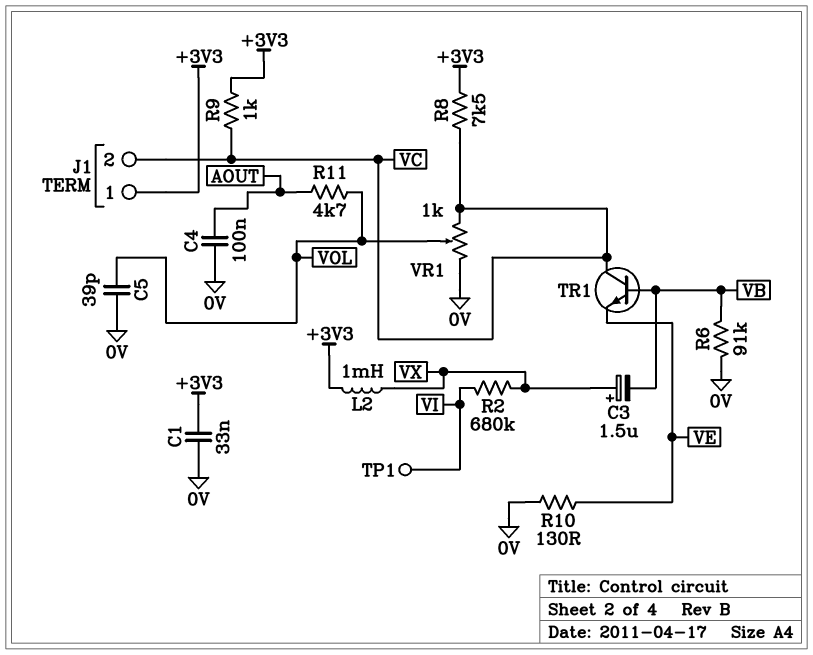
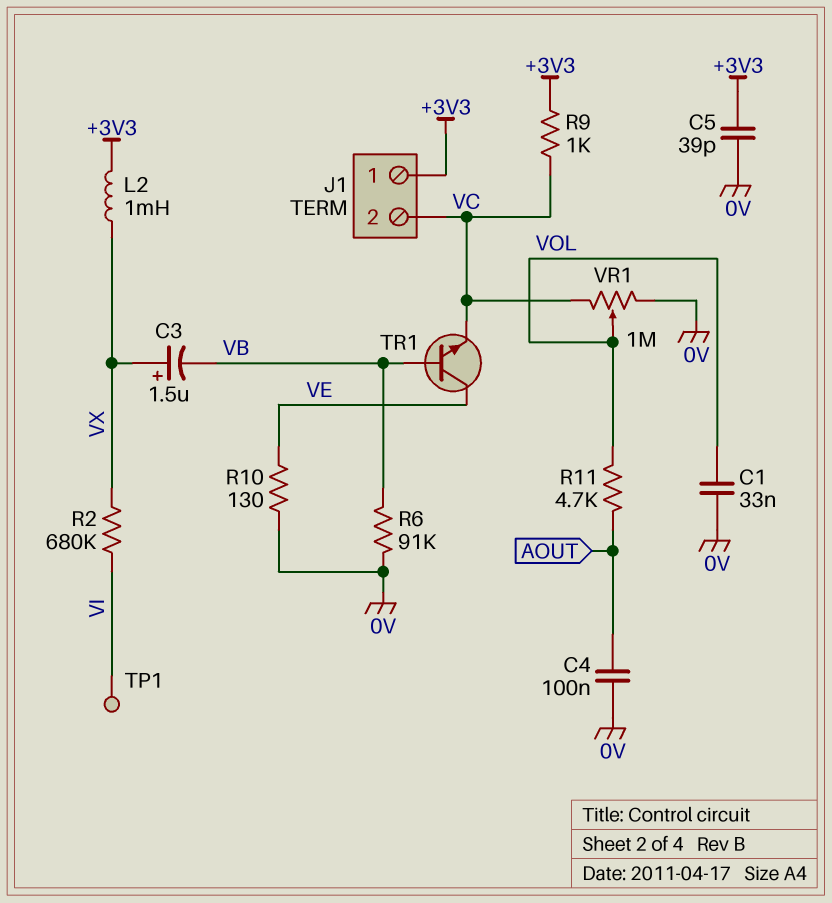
C1: 33nF (+3V3, 0V) -> 33nF (0V, VOL)
C5: 39pF (0V, VOL) -> 39pF (+3V3, 0V)
R8: 7.5k (+3V3, VC) -> none
TR1: NPN (B VB, C VC, E VE) -> NPN (B VB, C VE, E VC)
VR1: 1k (0V, VC, wiper VOL) -> 1M (0V, VC, wiper VOL)

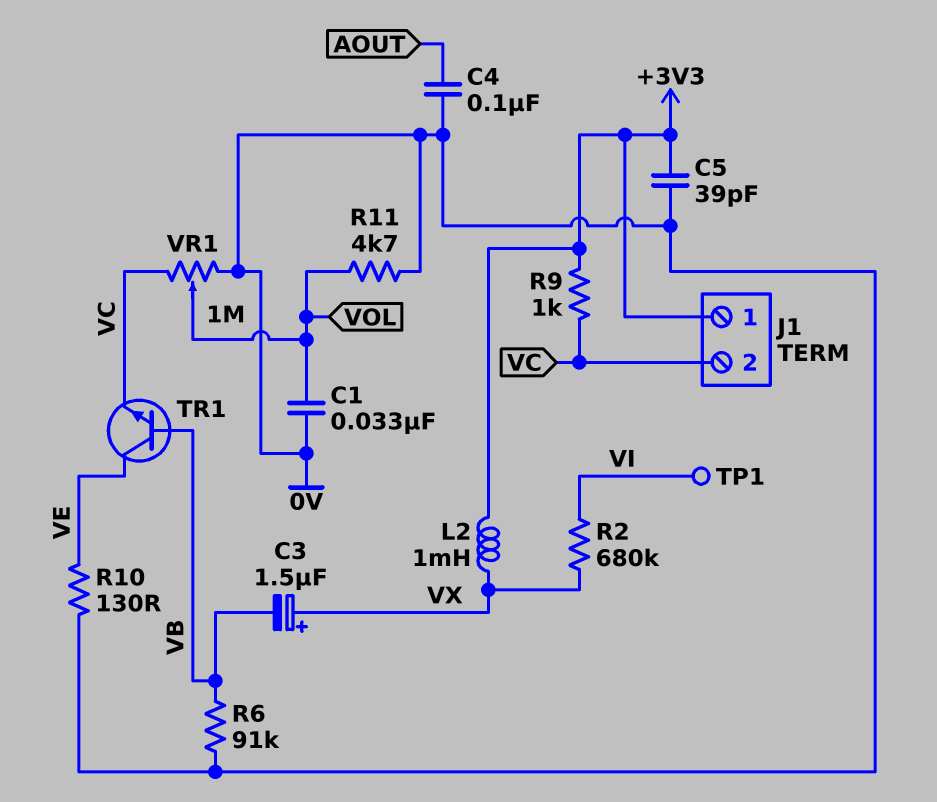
R11: 4.7k (AOUT, VOL) -> 4.7k (0V, VOL)

